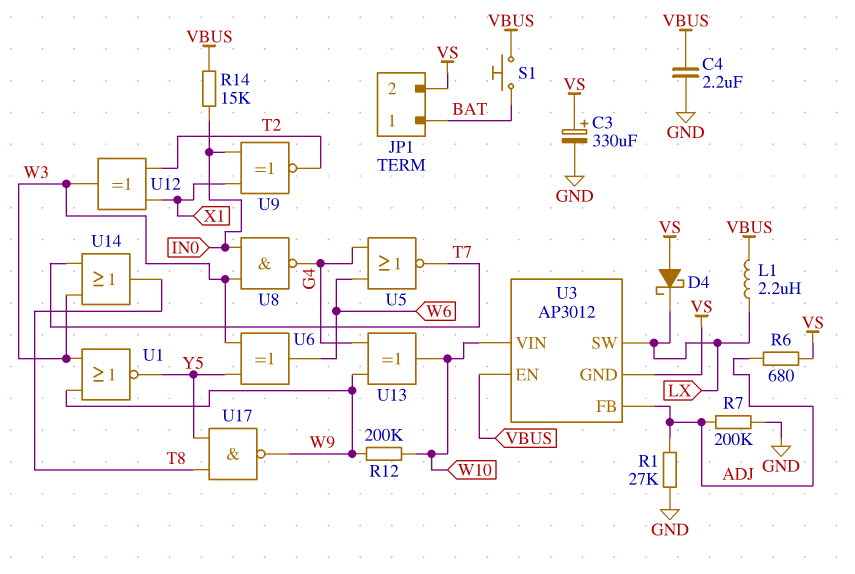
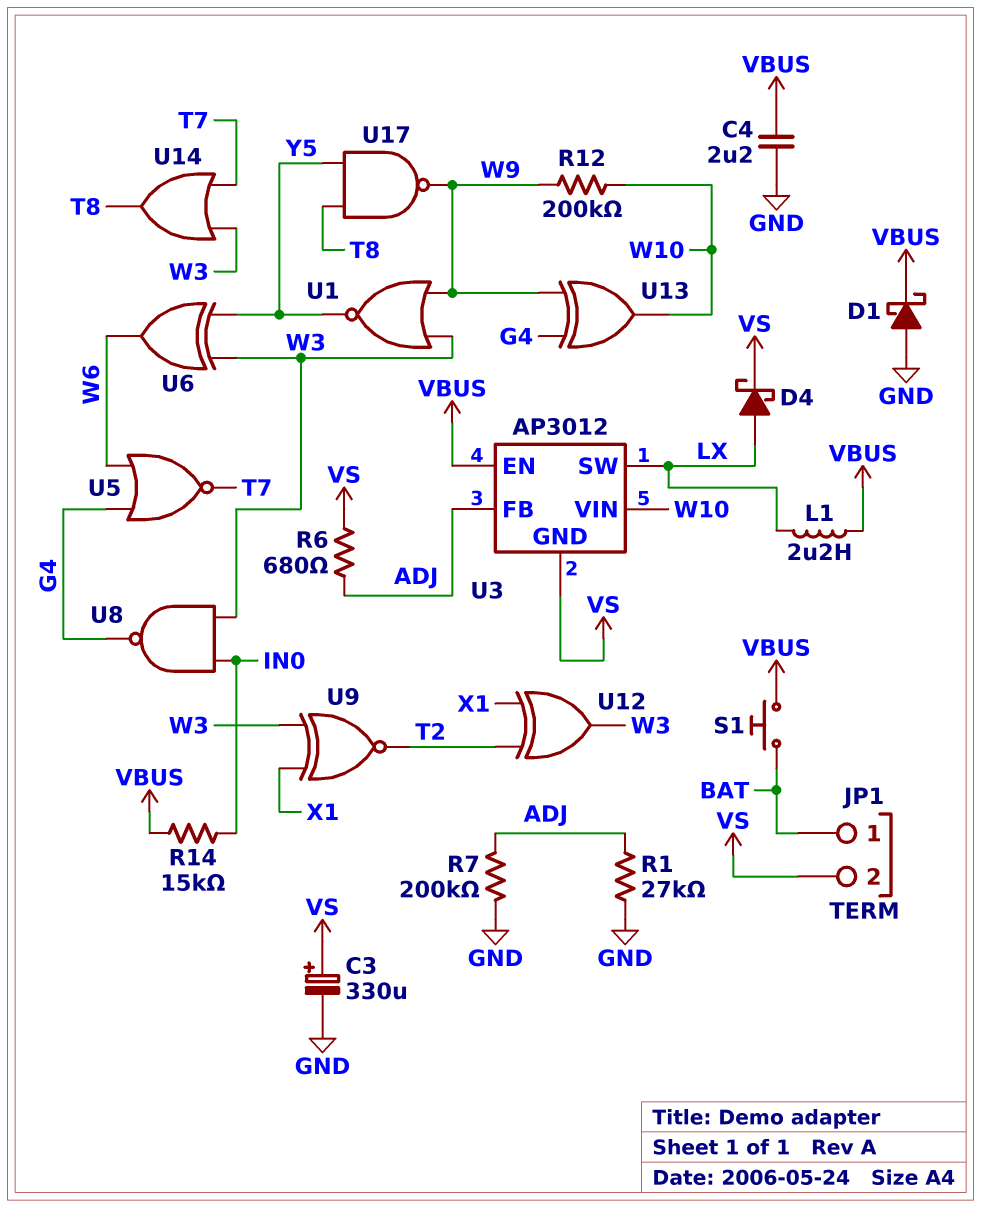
D1: none -> schottky (A GND, K VBUS)
D4: schottky (A VS, K LX) -> schottky (A LX, K VS)
U9: XNOR (in IN0, in X1, out T2) -> XNOR (in W3, in X1, out T2)

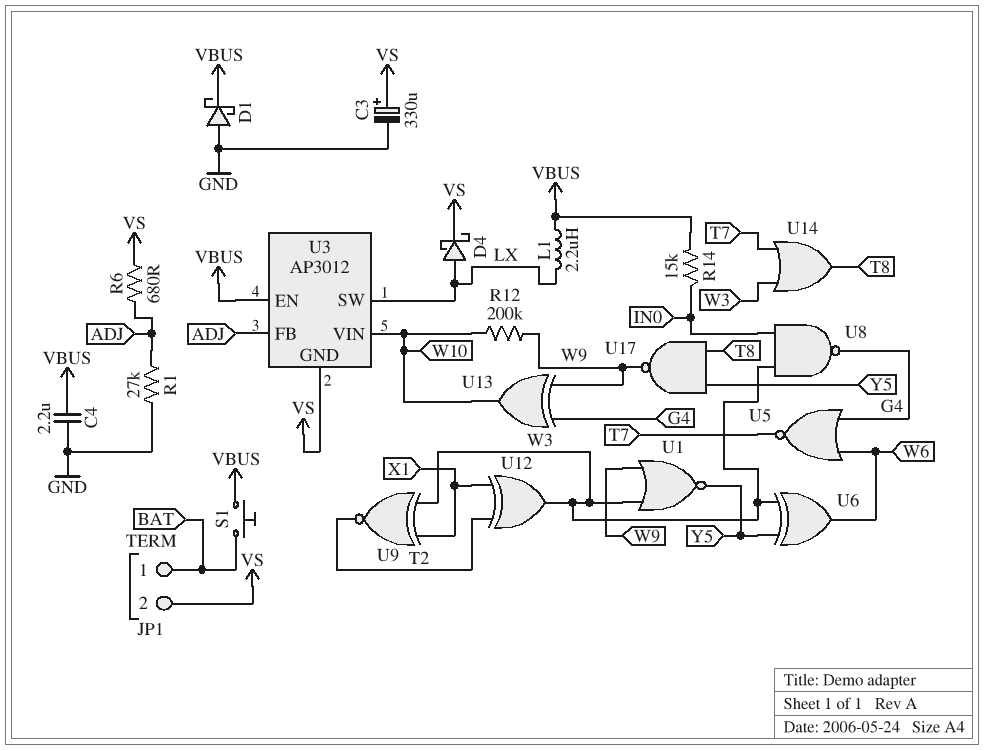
R7: 200k (ADJ, GND) -> none

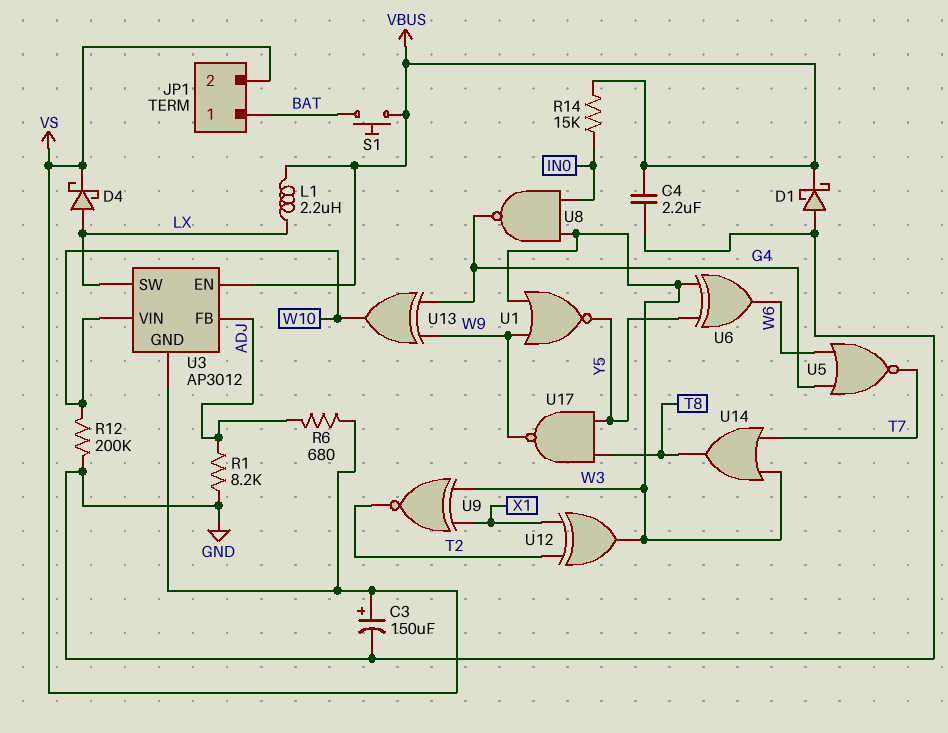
C3: 330uF (plus VS, minus GND) -> 150uF (plus VS, minus GND)
R1: 27k (ADJ, GND) -> 8.2k (ADJ, GND)
R12: 200k (W9, W10) -> 200k (GND, W10)

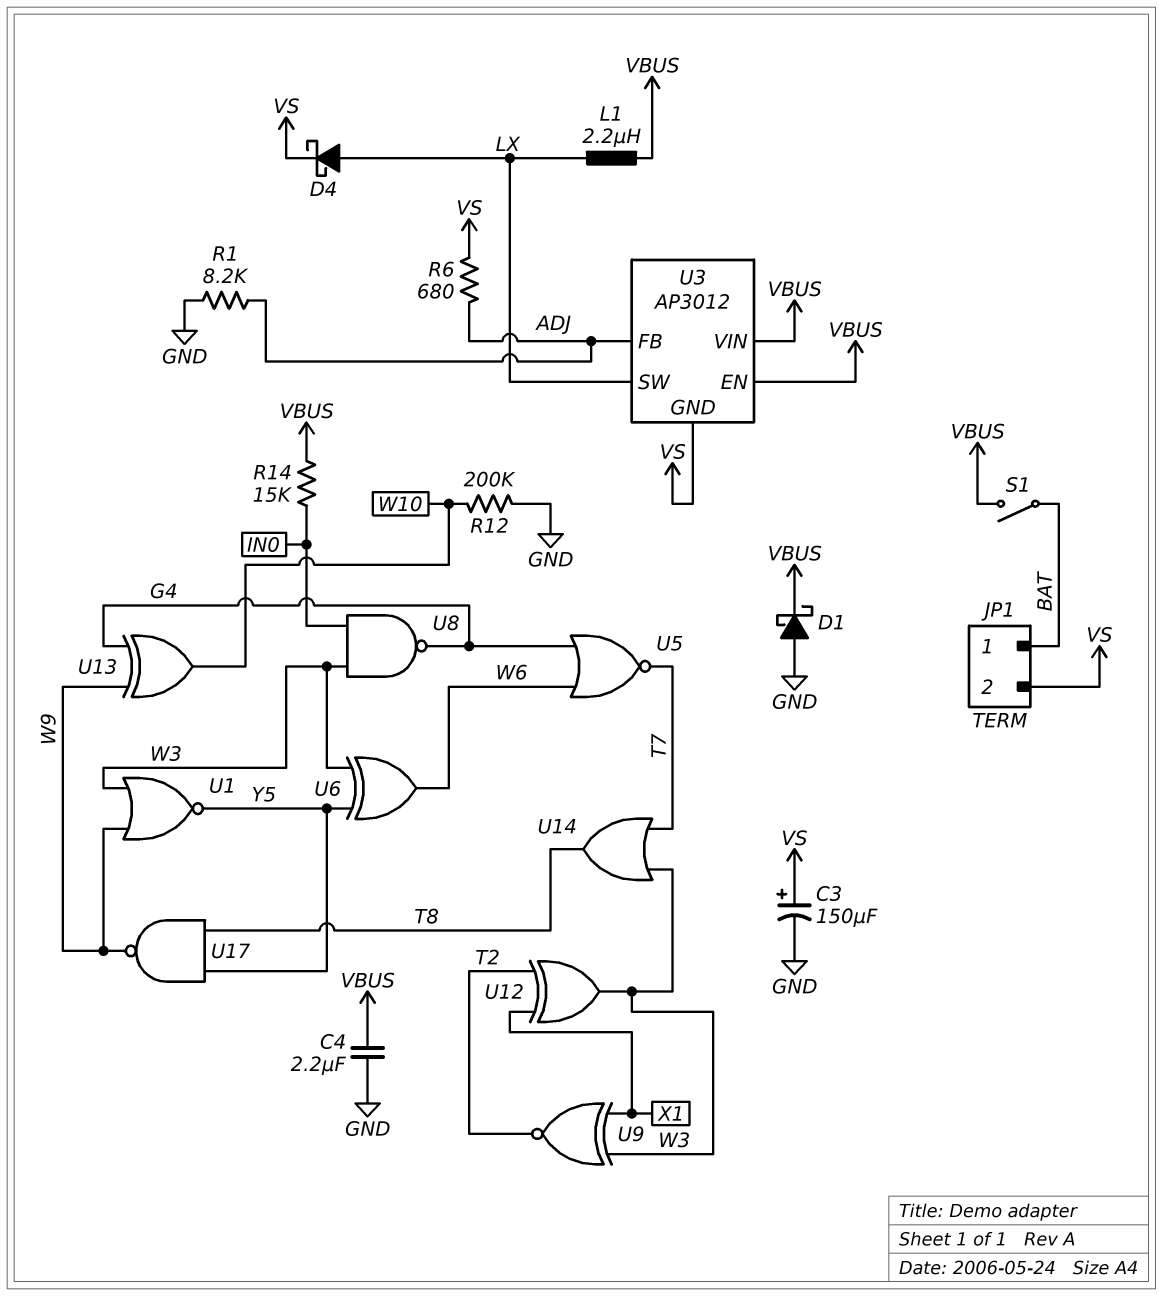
S1: button (BAT, VBUS) -> switch (BAT, VBUS)
U3 pin VIN: W10 -> VBUS

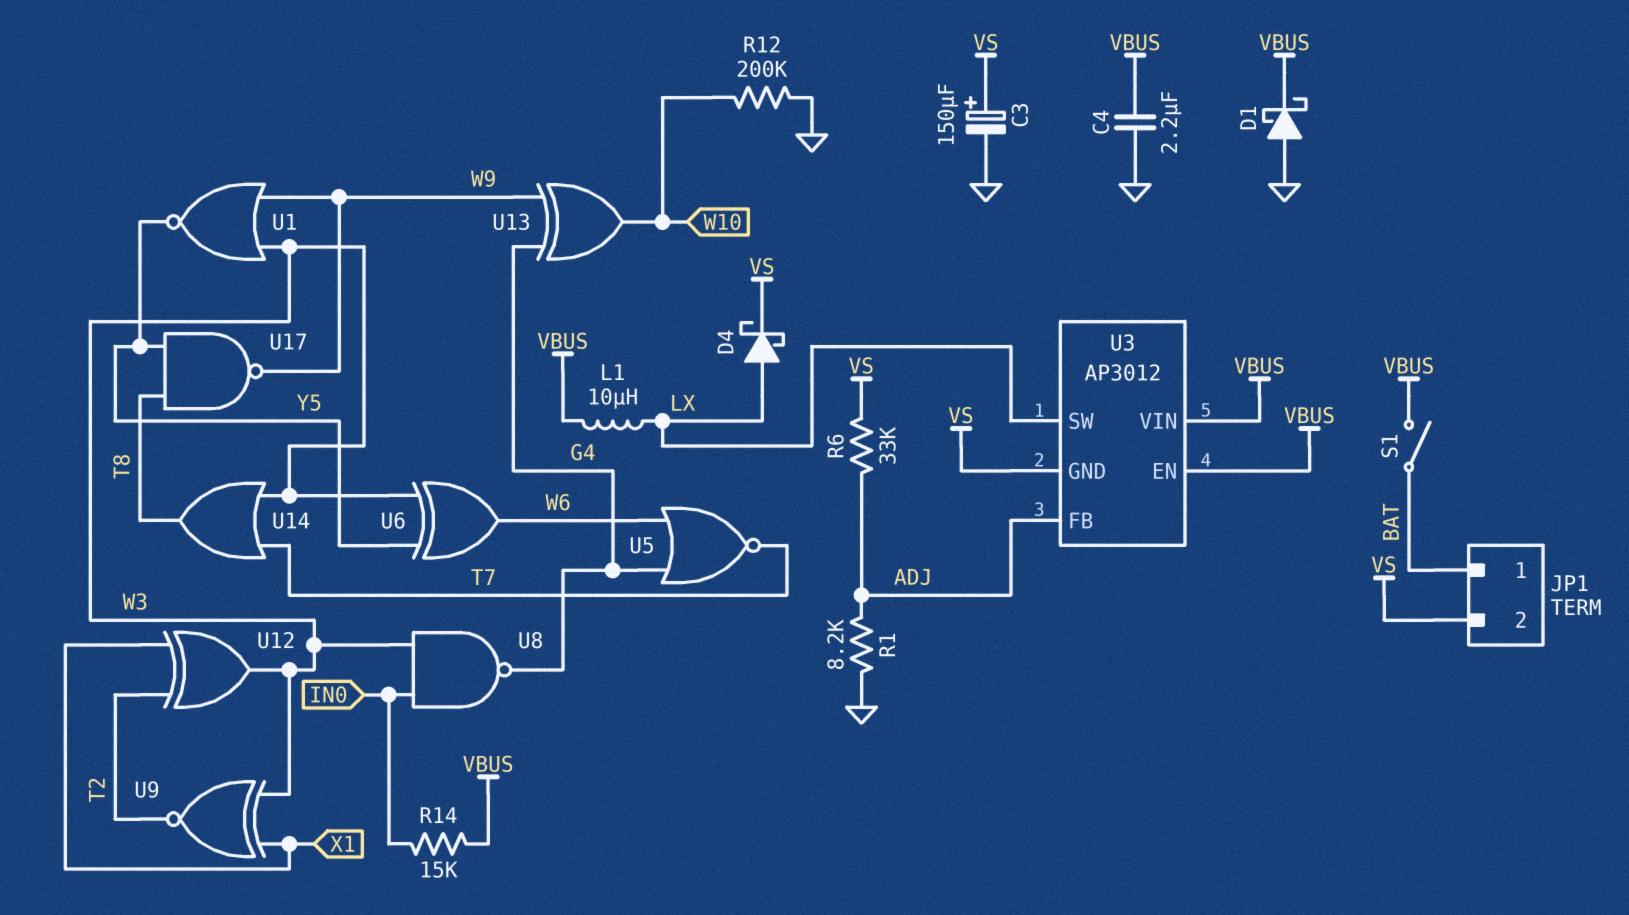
L1: 2.2uH (LX, VBUS) -> 10uH (LX, VBUS)
R6: 680 (ADJ, VS) -> 33k (ADJ, VS)

